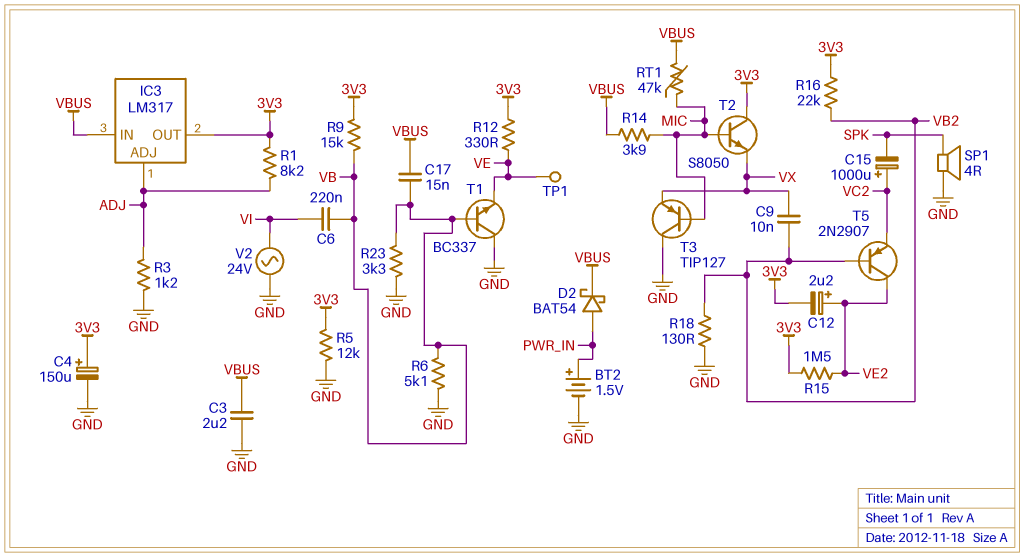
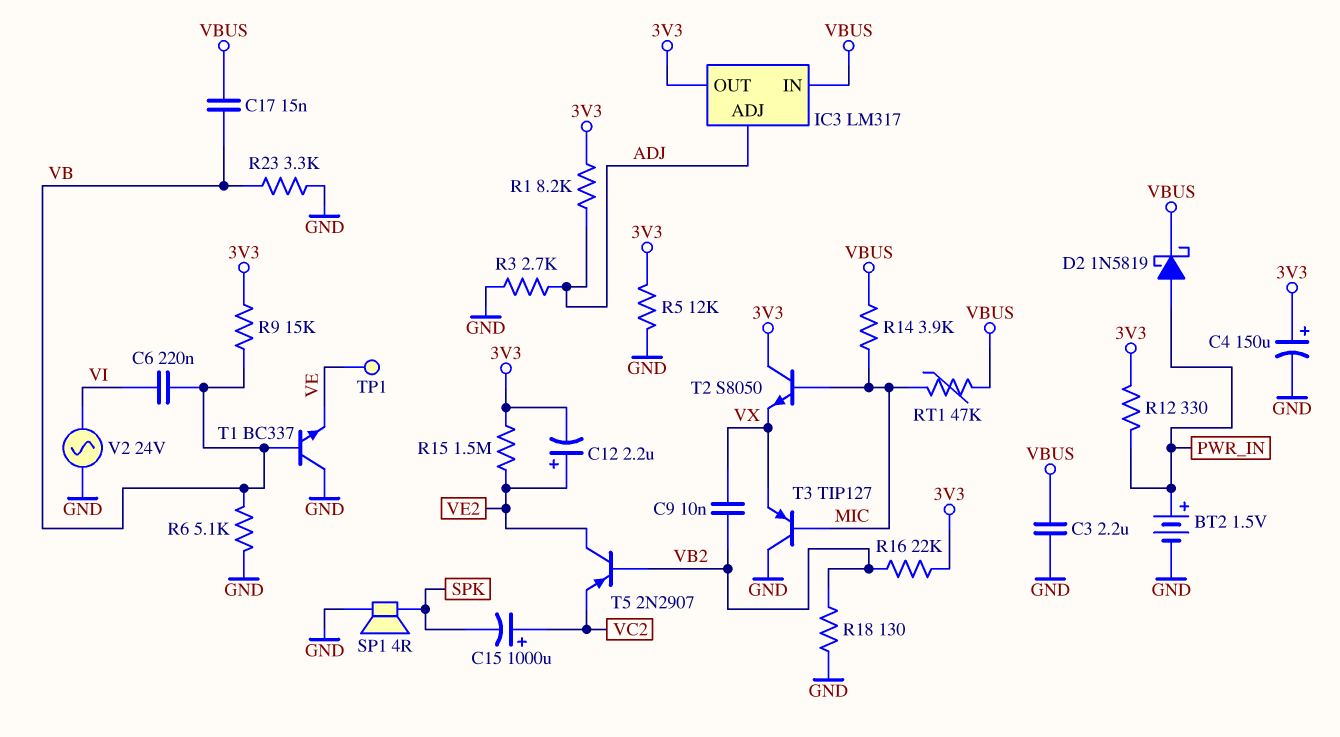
D2: schottky BAT54 (A PWR_IN, K VBUS) -> schottky 1N5819 (A PWR_IN, K VBUS)
R3: 1.2k (ADJ, GND) -> 2.7k (ADJ, GND)
R12: 330 (3V3, VE) -> 330 (3V3, PWR_IN)

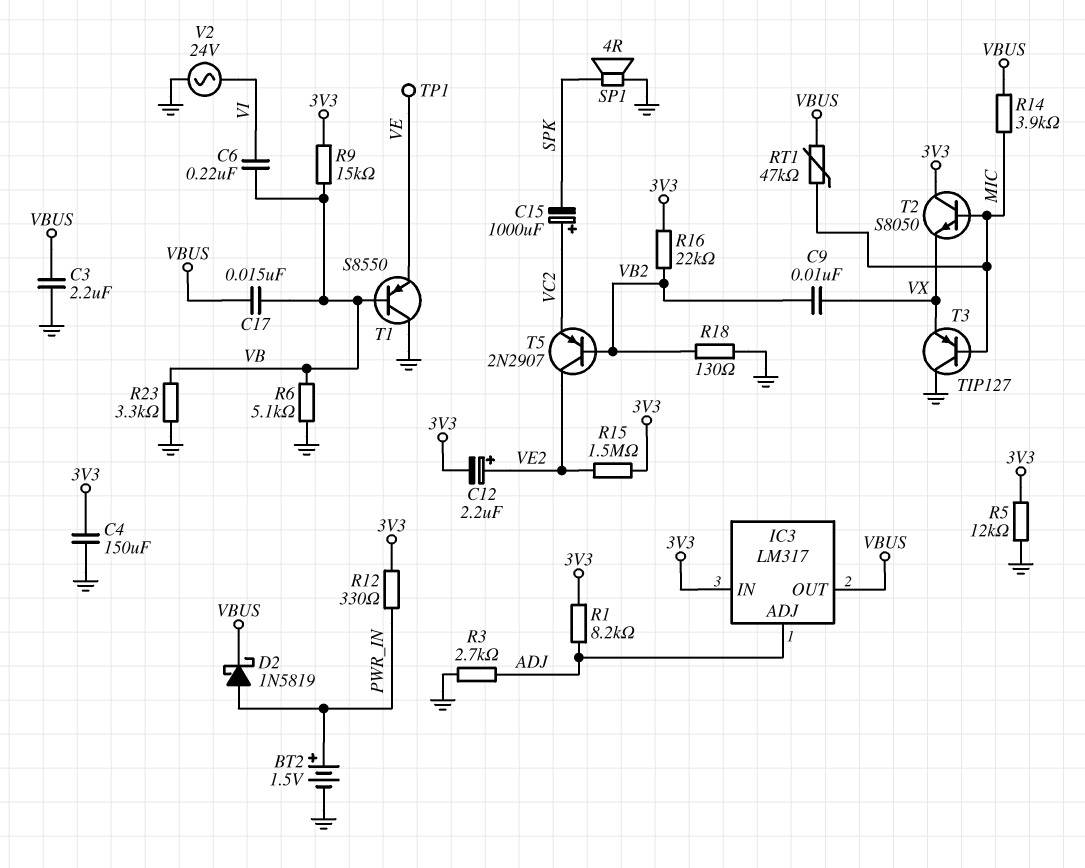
C4: 150uF (plus 3V3, minus GND) -> 150uF (3V3, GND)
IC3 pin IN: VBUS -> 3V3
IC3 pin OUT: 3V3 -> VBUS
T1: NPN BC337 (B VB, C GND, E VE) -> PNP S8550 (B VB, C GND, E VE)

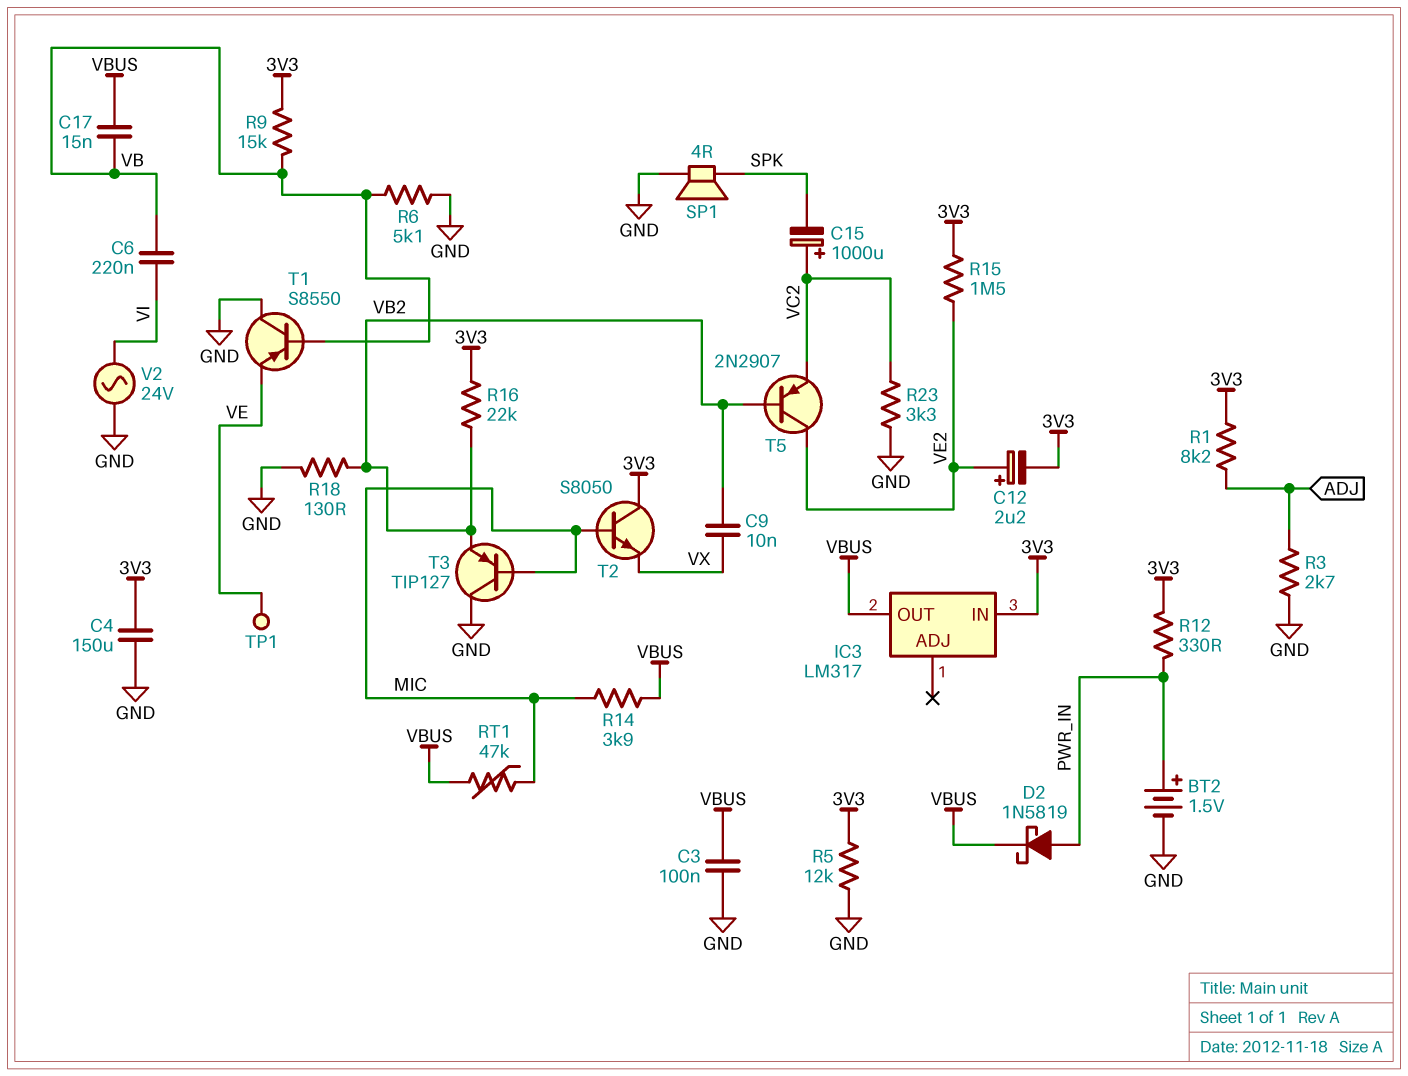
C3: 2.2uF (GND, VBUS) -> 100nF (GND, VBUS)
IC3 pin ADJ: ADJ -> none
R23: 3.3k (GND, VB) -> 3.3k (GND, VC2)
T3: PNP TIP127 (B MIC, C GND, E VX) -> PNP TIP127 (B MIC, C GND, E VB2)

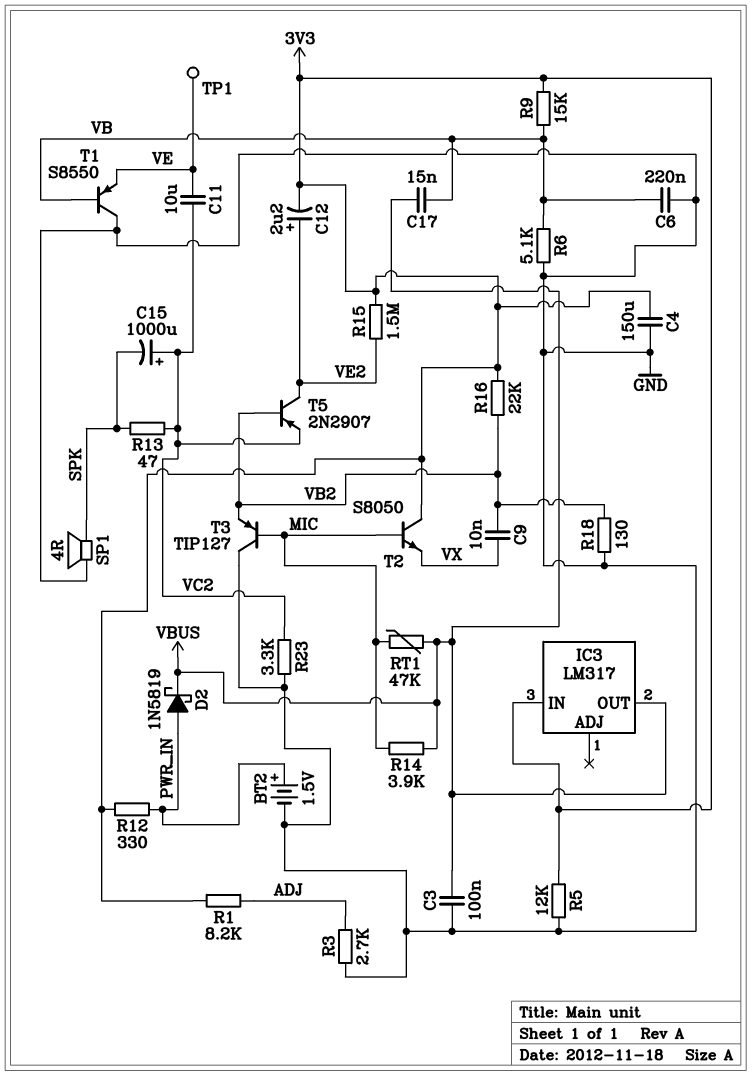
C6: 220nF (VB, VI) -> 220nF (GND, VB)
C11: none -> 10uF (VC2, VE)
R13: none -> 47 (SPK, VC2)
V2: AC 24V (GND, VI) -> none

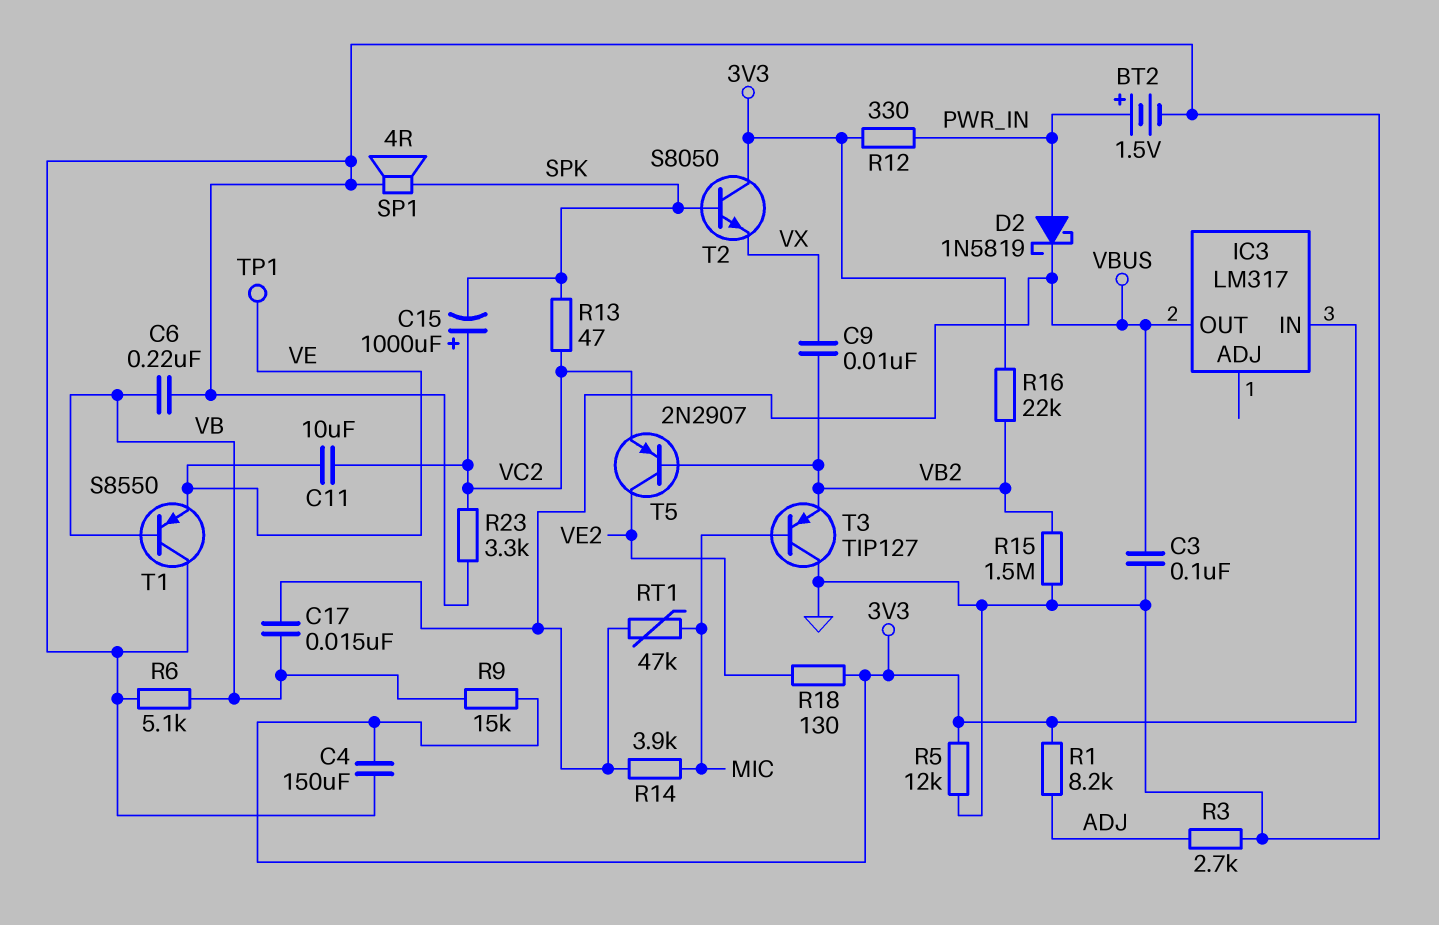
C12: 2.2uF (plus VE2, minus 3V3) -> none
R15: 1.5M (3V3, VE2) -> 1.5M (GND, VB2)
R18: 130 (GND, VB2) -> 130 (3V3, VE2)
T2: NPN S8050 (B MIC, C 3V3, E VX) -> NPN S8050 (B SPK, C 3V3, E VX)

